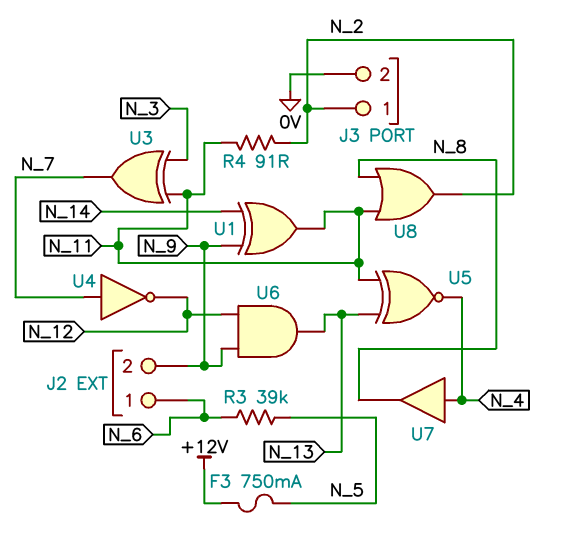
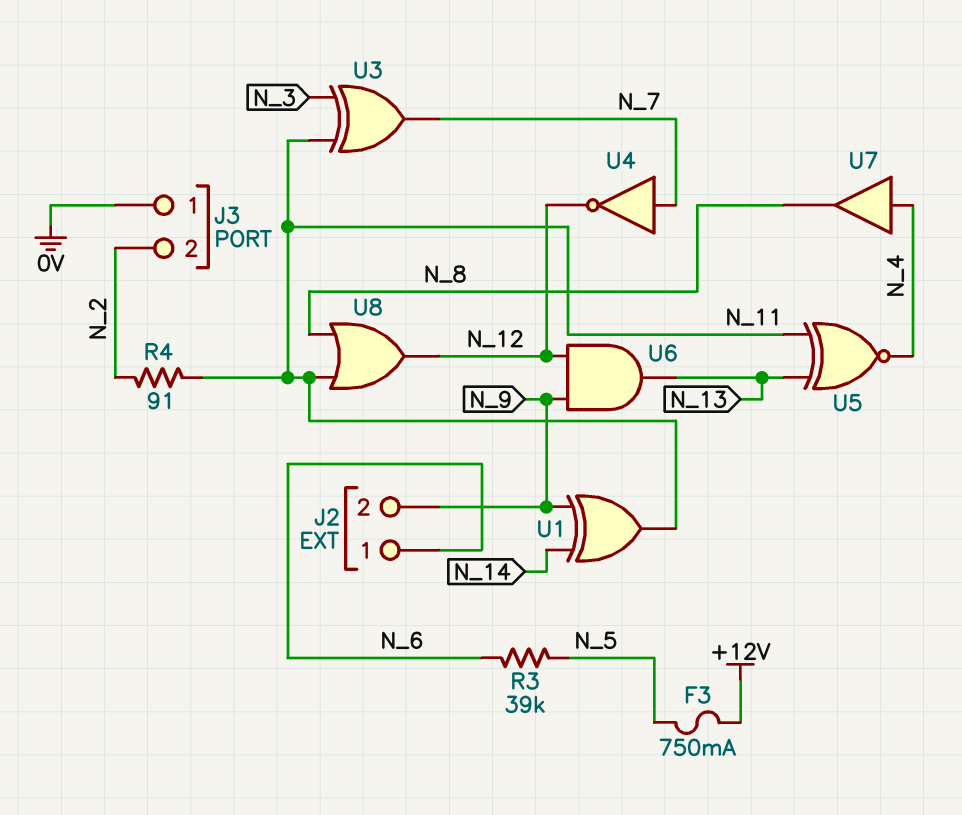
J3 pin 1: N_2 -> 0V
J3 pin 2: 0V -> N_2
U8: OR (in N_8, in N_11, out N_2) -> OR (in N_8, in N_11, out N_12)

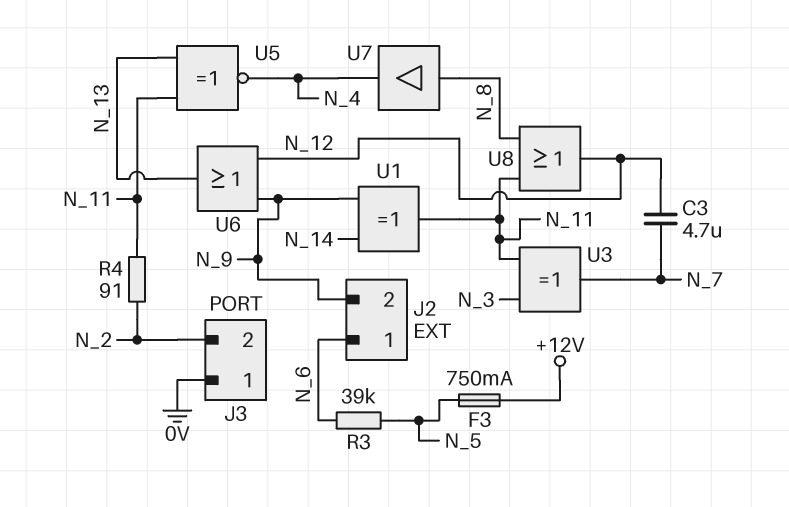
C3: none -> 4.7uF (N_7, N_12)
U4: NOT (in N_7, out N_12) -> none
U6: AND (in N_9, in N_12, out N_13) -> OR (in N_9, in N_12, out N_13)
U7: buffer (in N_4, out N_8) -> buffer (in N_8, out N_4)

